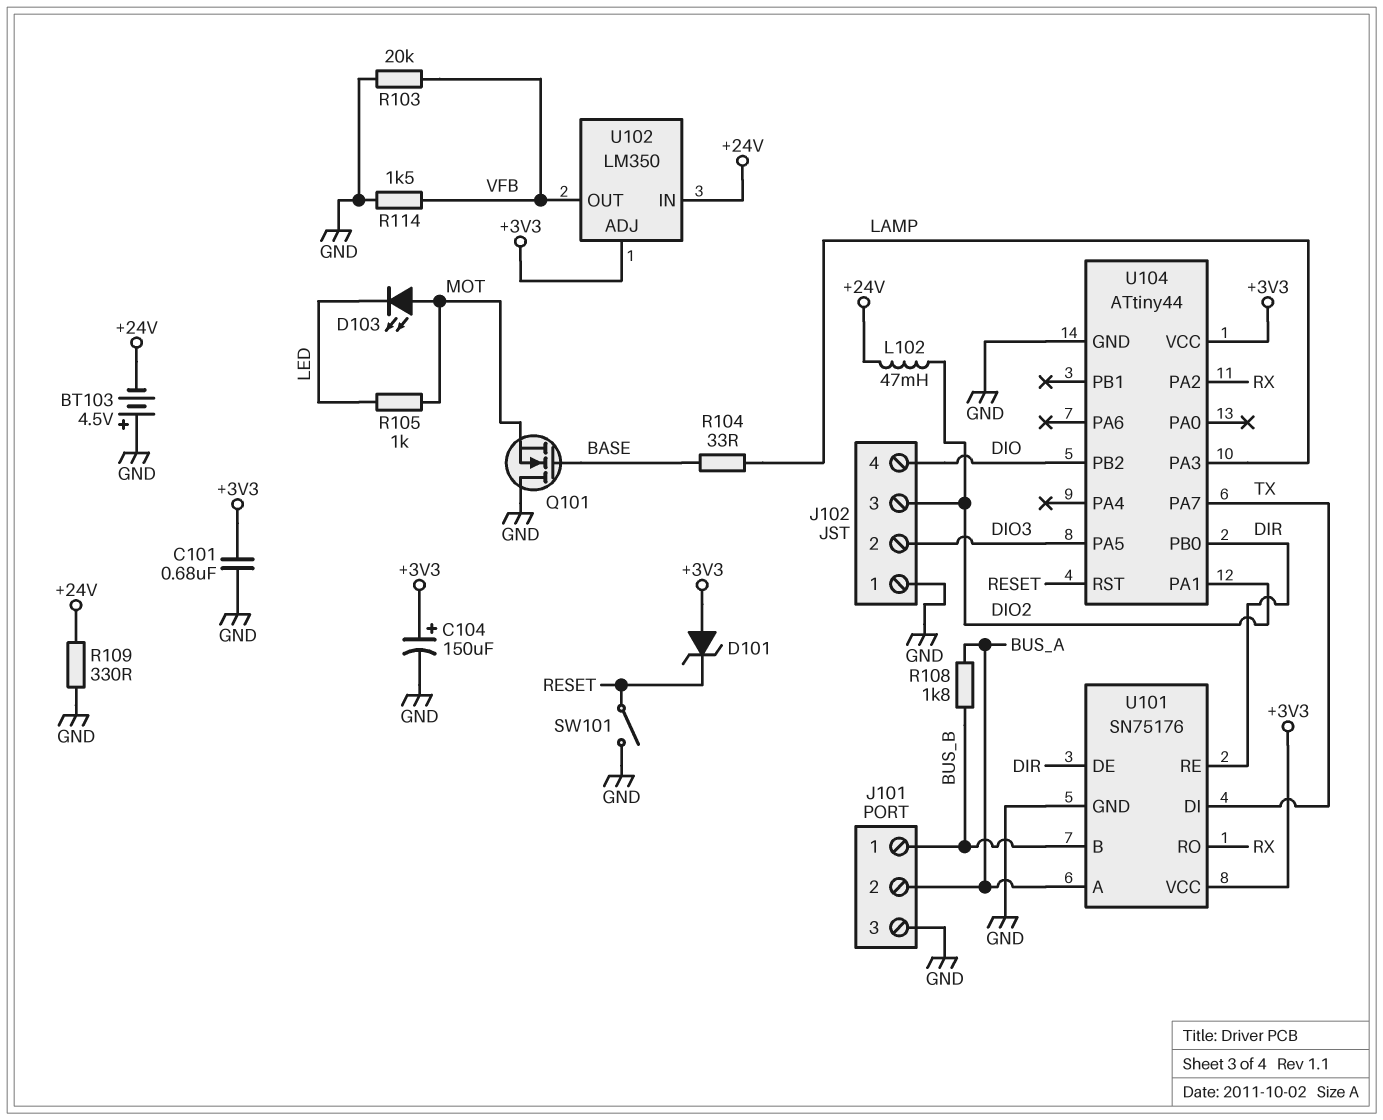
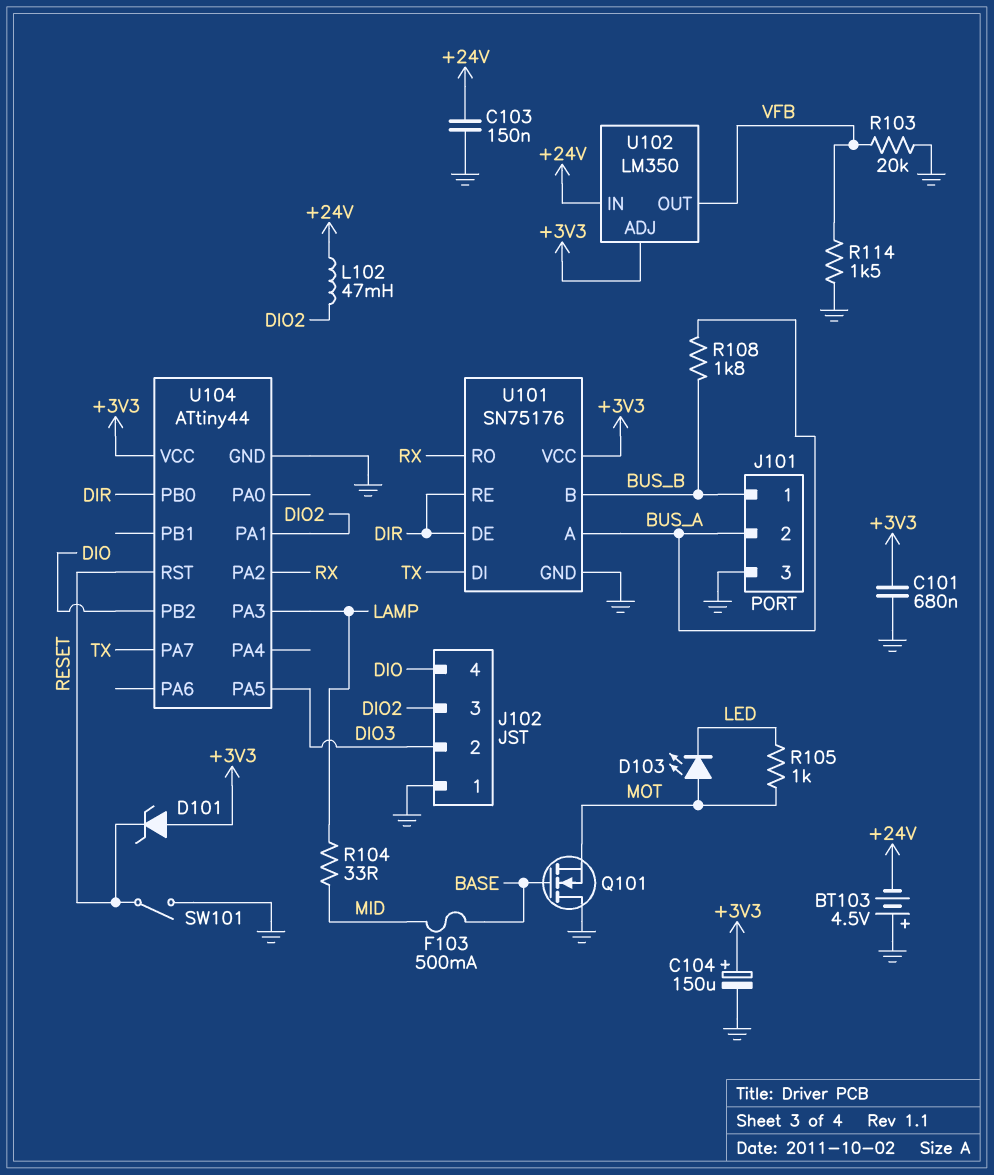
C103: none -> 150nF (+24V, GND)
F103: none -> 500mA (BASE, MID)
R104: 33 (BASE, LAMP) -> 33 (LAMP, MID)
R109: 330 (+24V, GND) -> none

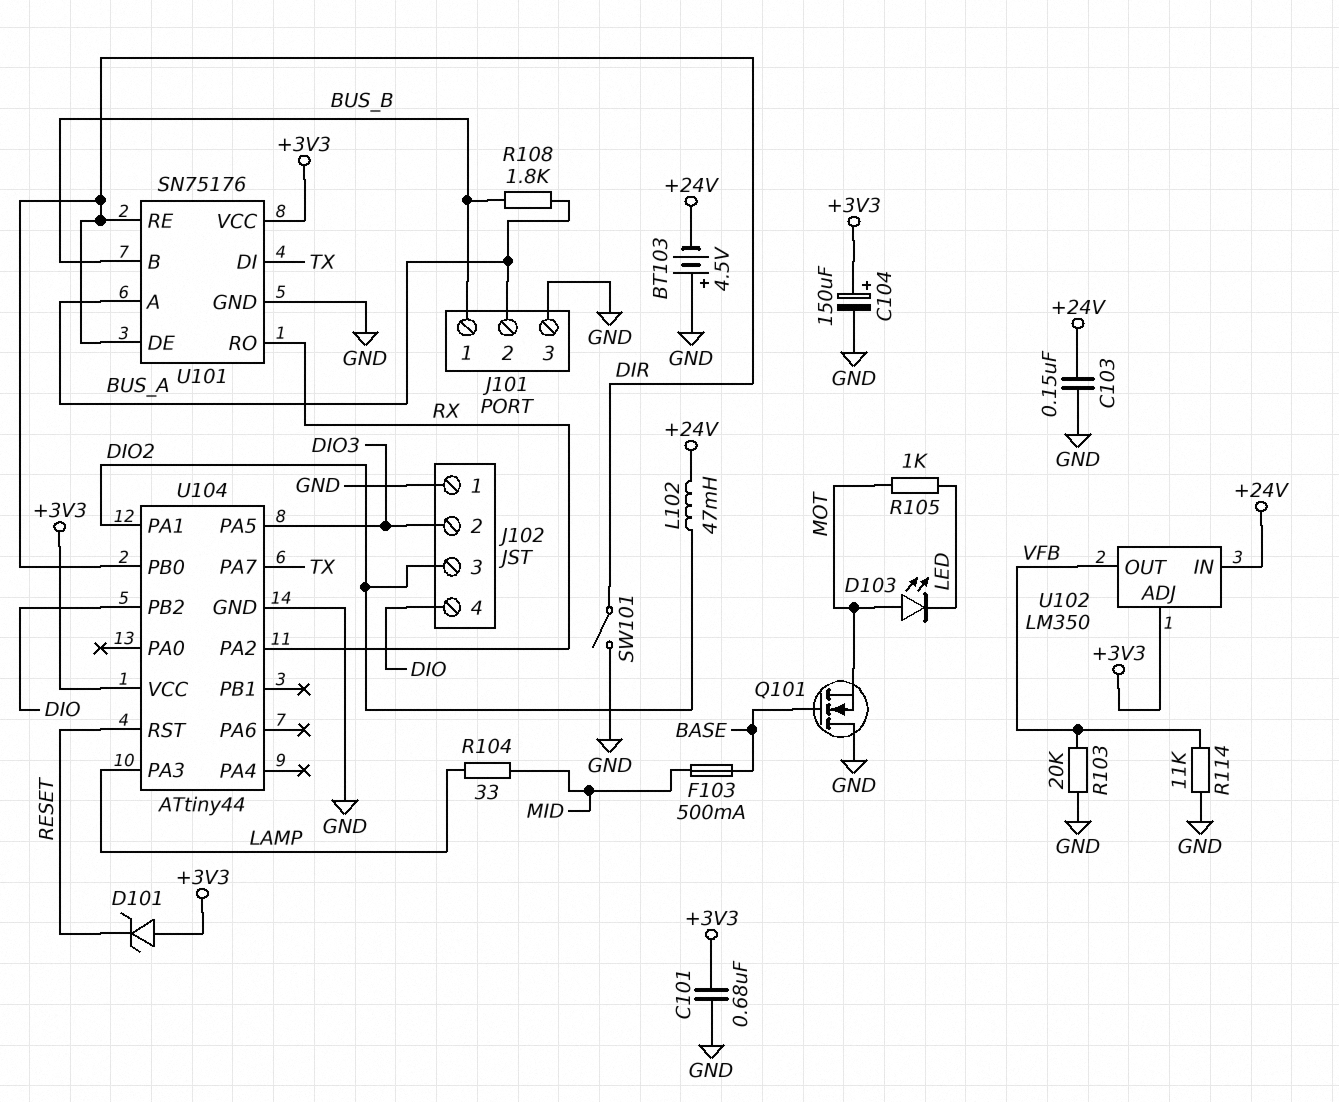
R114: 1.5k (GND, VFB) -> 11k (GND, VFB)
SW101: switch (GND, RESET) -> switch (DIR, GND)

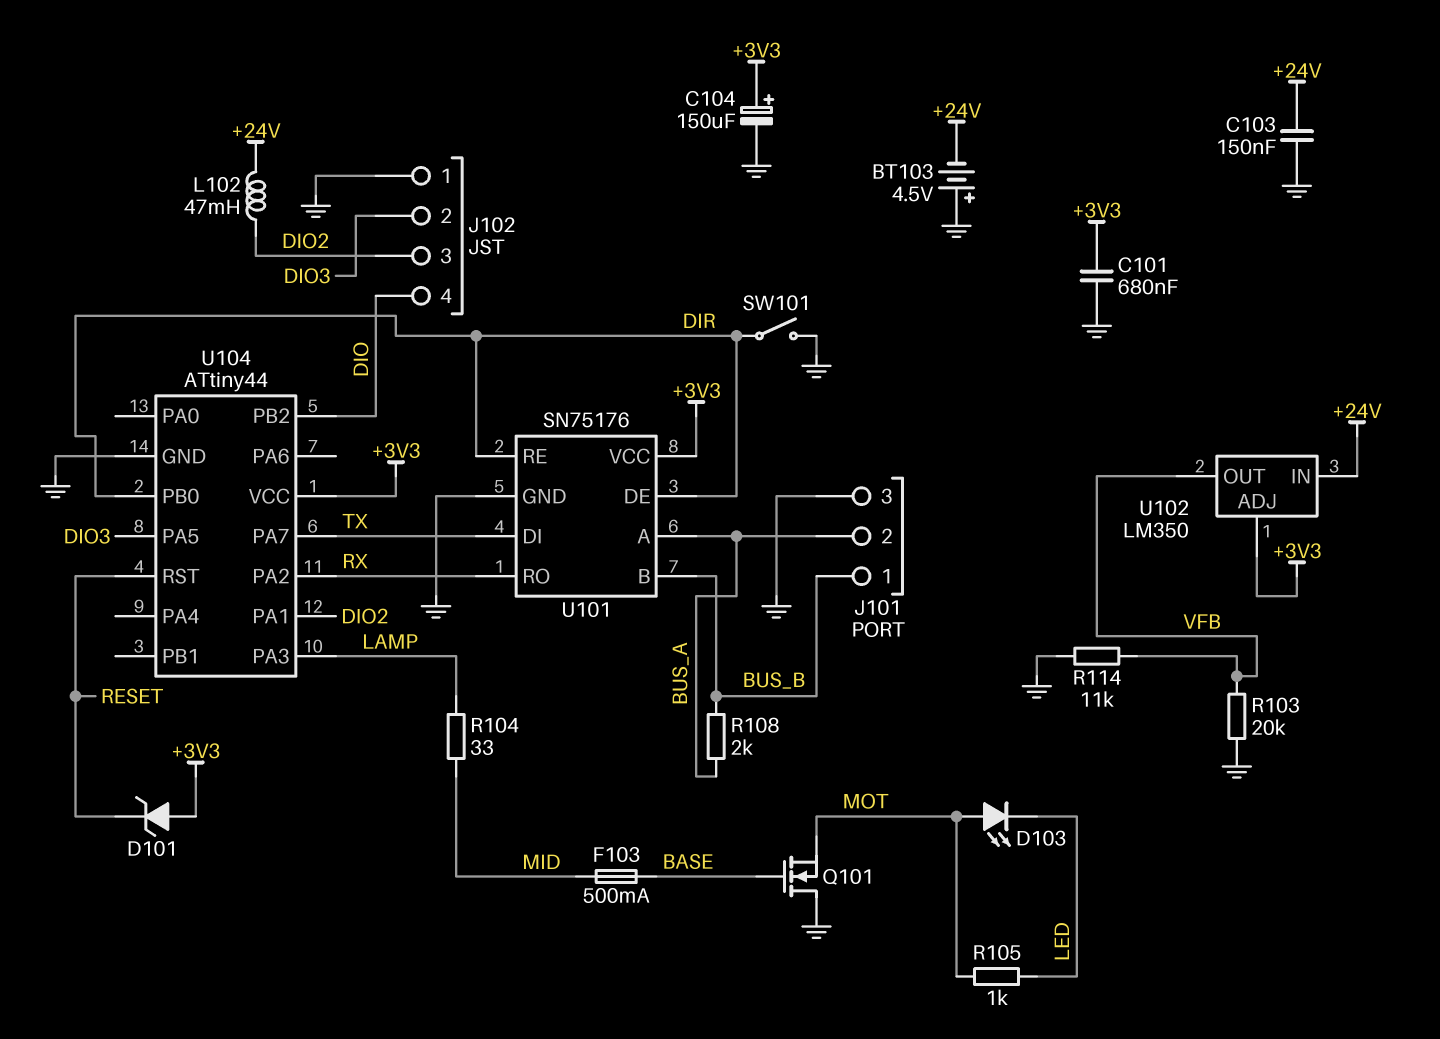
R108: 1.8k (BUS_A, BUS_B) -> 2k (BUS_A, BUS_B)

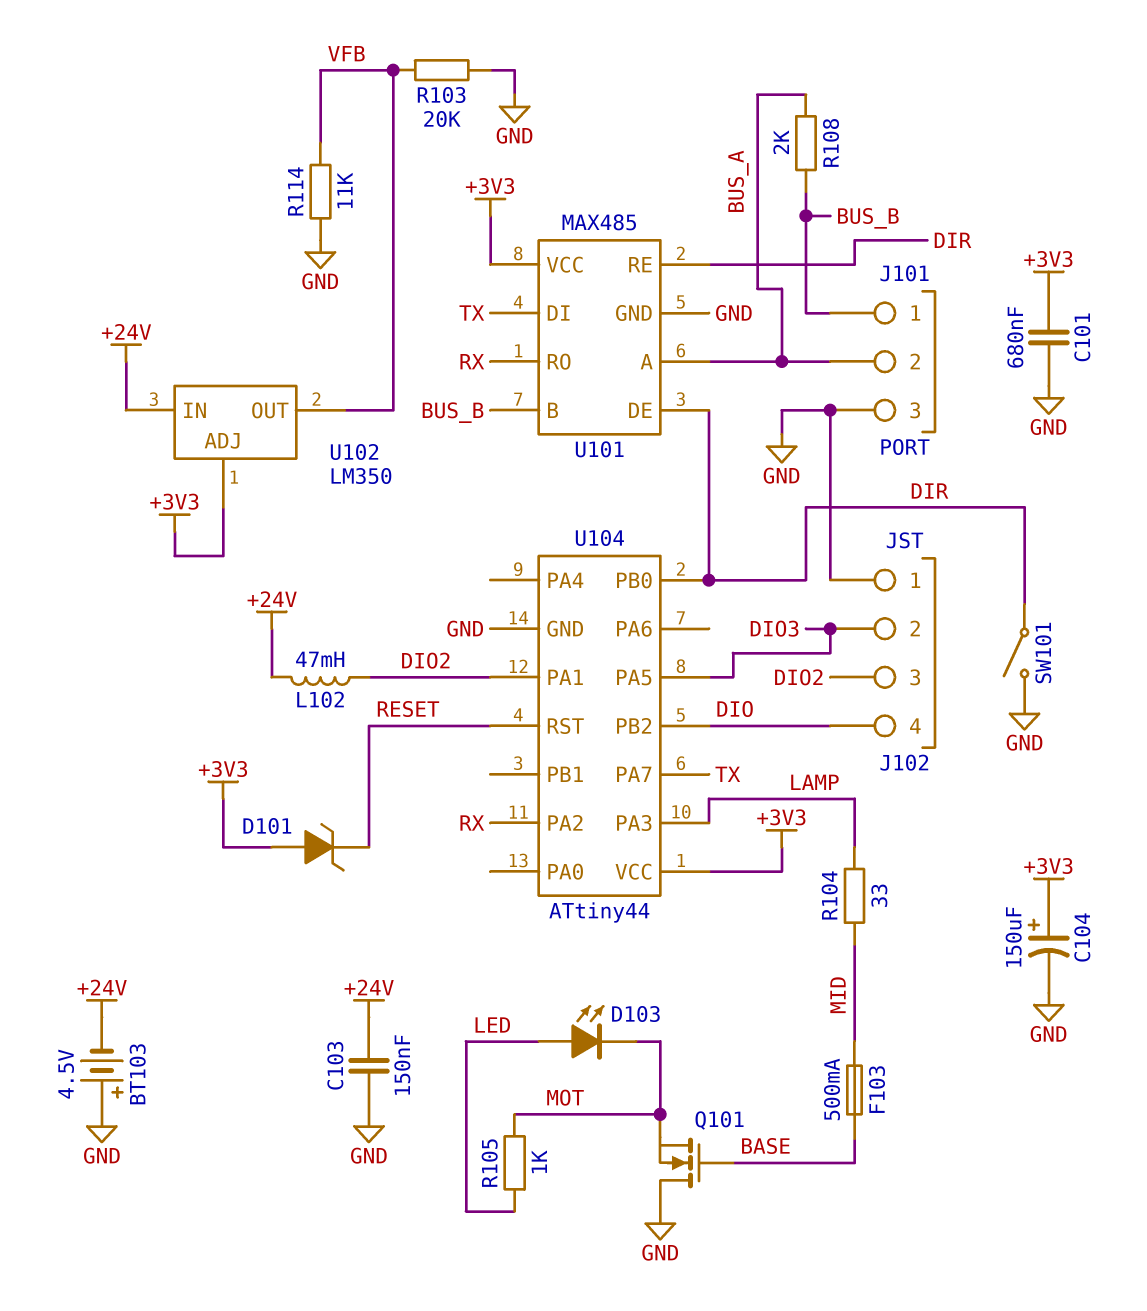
D103: LED (A MOT, K LED) -> LED (A LED, K MOT)
U101: SN75176 -> MAX485

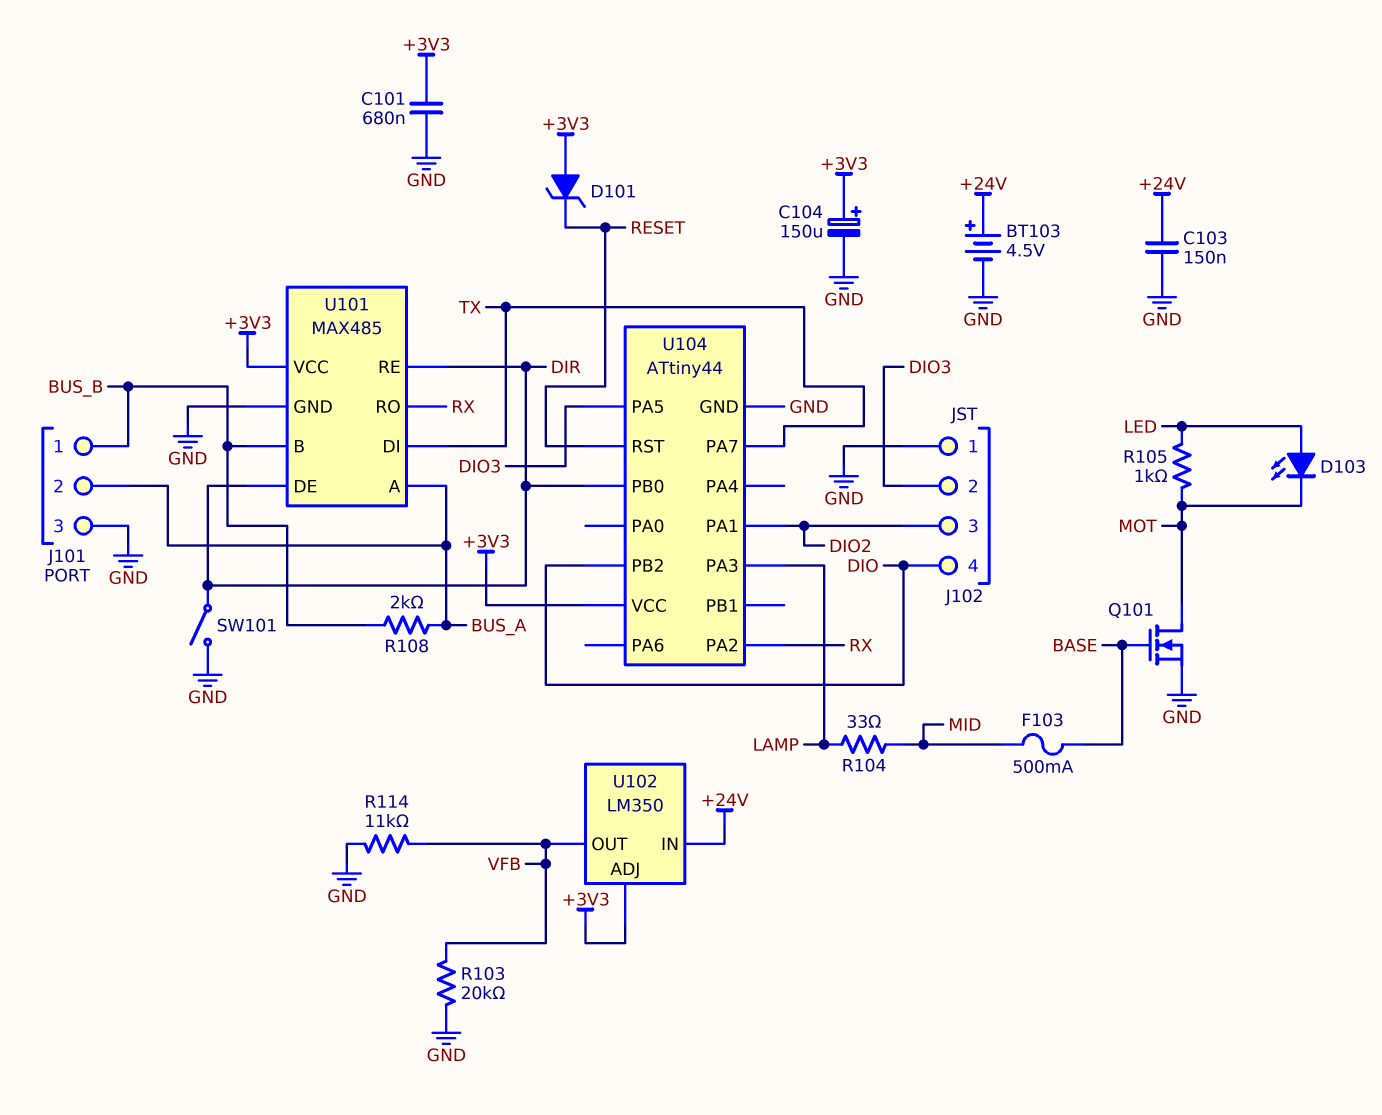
BT103: 4.5V (plus GND, minus +24V) -> 4.5V (plus +24V, minus GND)
L102: 47mH (+24V, DIO2) -> none
Q101: NMOS (G BASE, D GND, S MOT) -> NMOS (G BASE, D MOT, S GND)

